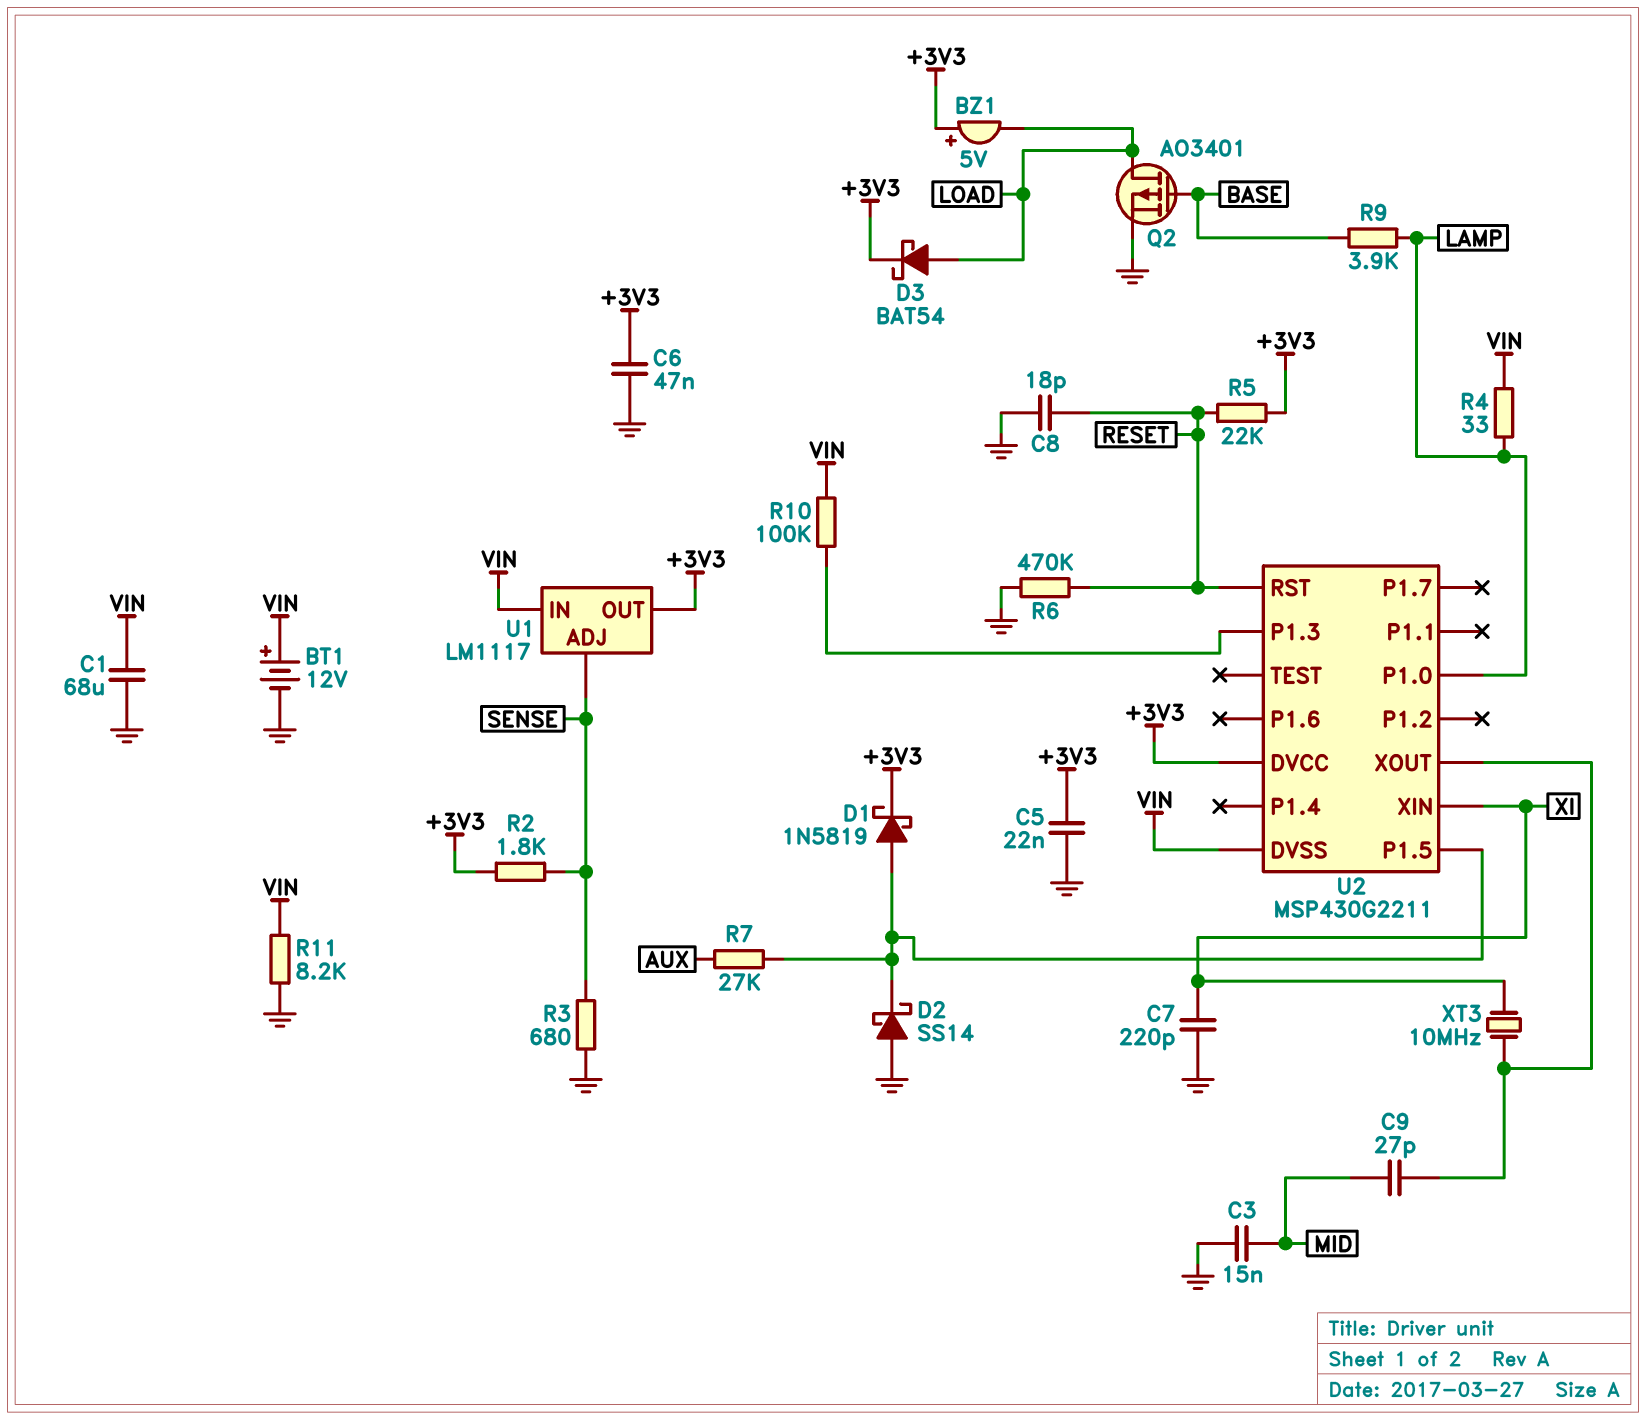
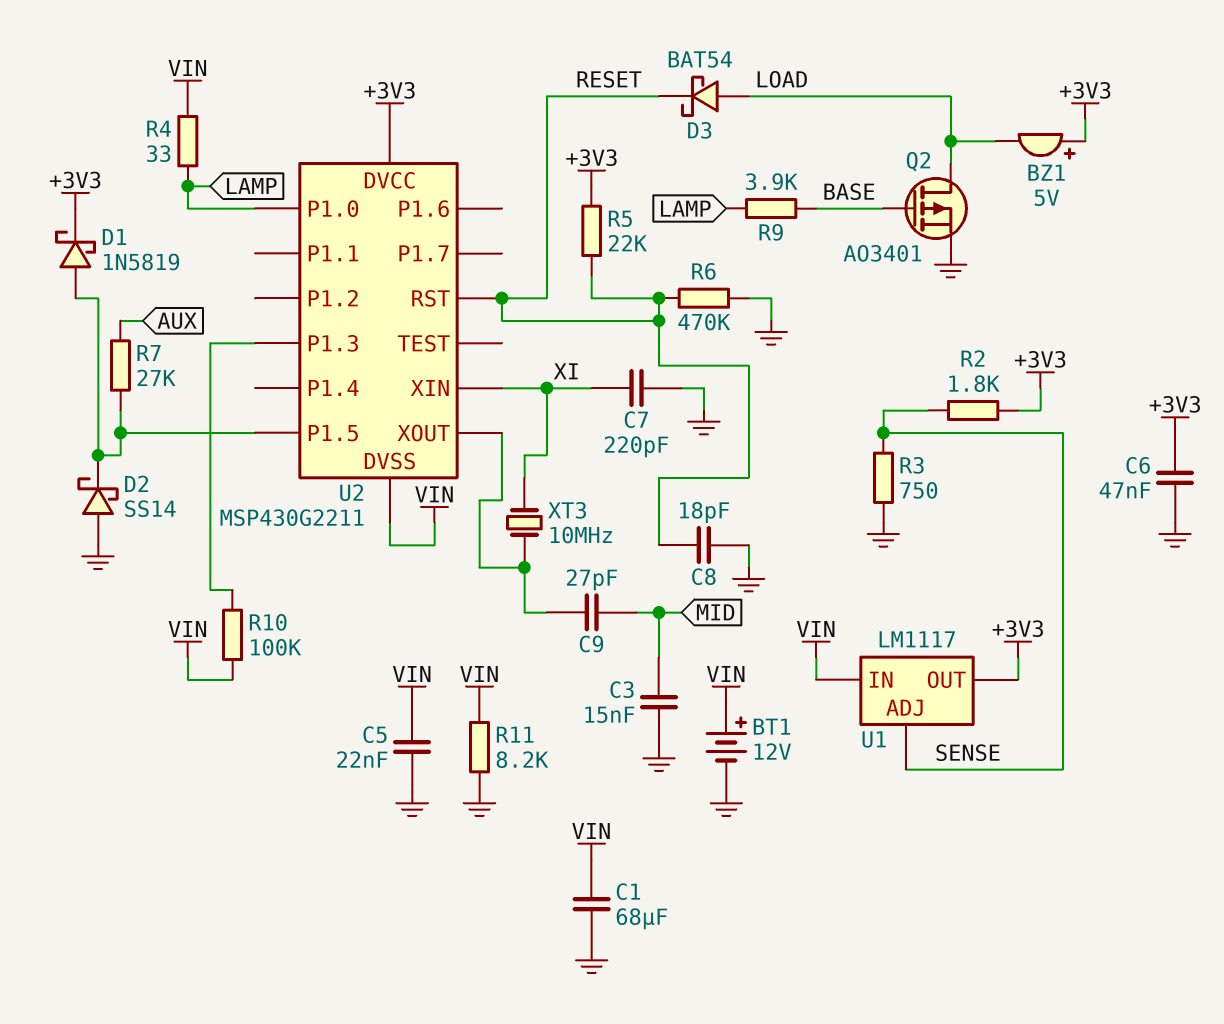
C5: 22nF (+3V3, GND) -> 22nF (GND, VIN)
D3: schottky BAT54 (A LOAD, K +3V3) -> schottky BAT54 (A LOAD, K RESET)
R3: 680 (GND, SENSE) -> 750 (GND, SENSE)

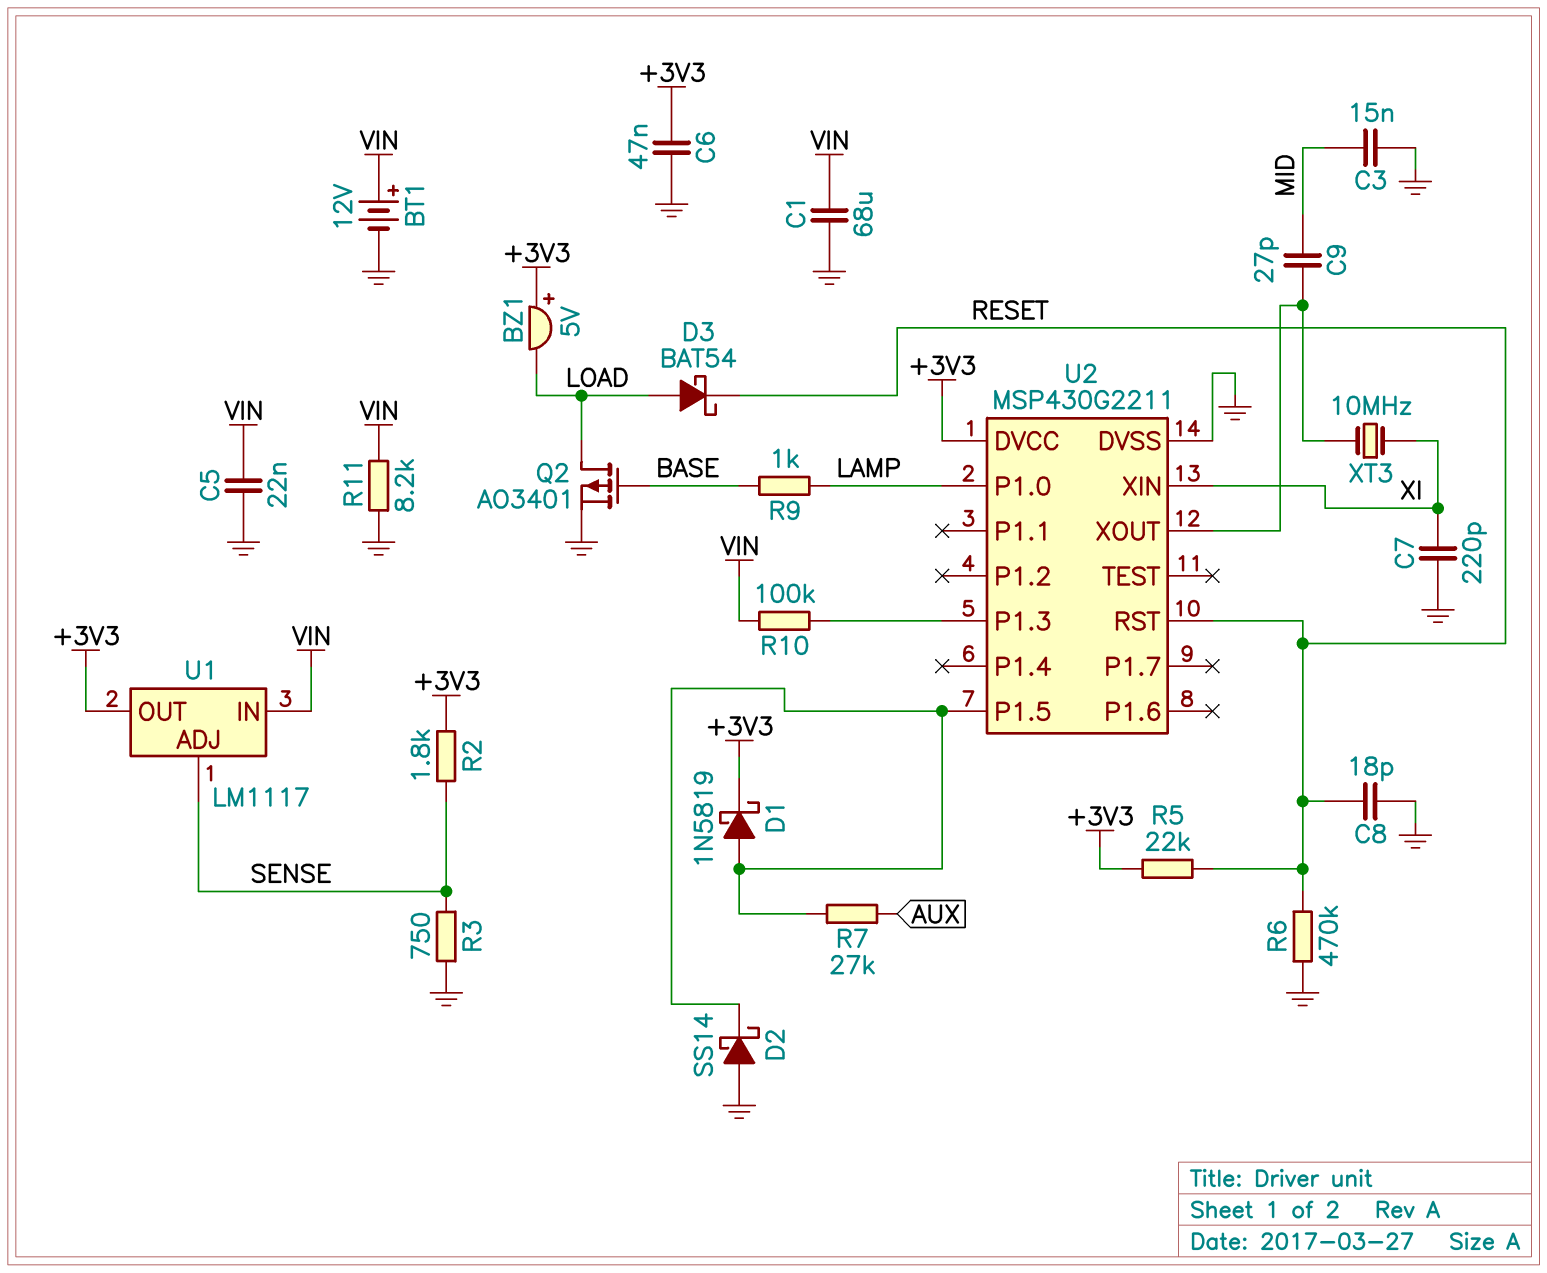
R4: 33 (LAMP, VIN) -> none
R9: 3.9k (BASE, LAMP) -> 1k (BASE, LAMP)
U2 pin DVSS: VIN -> GND

